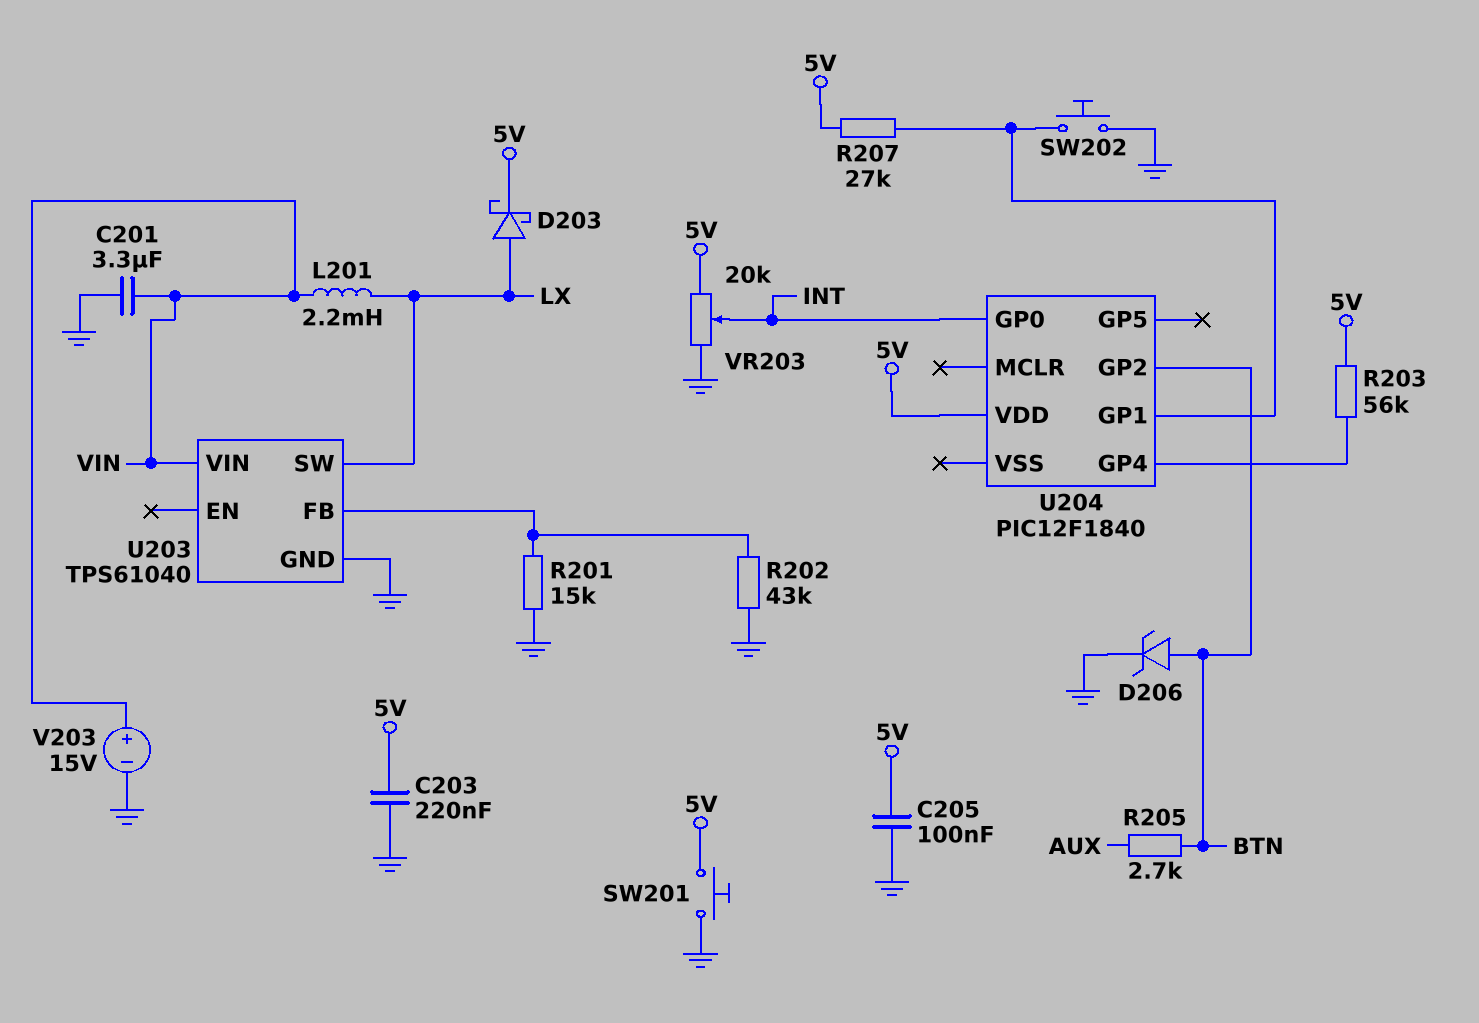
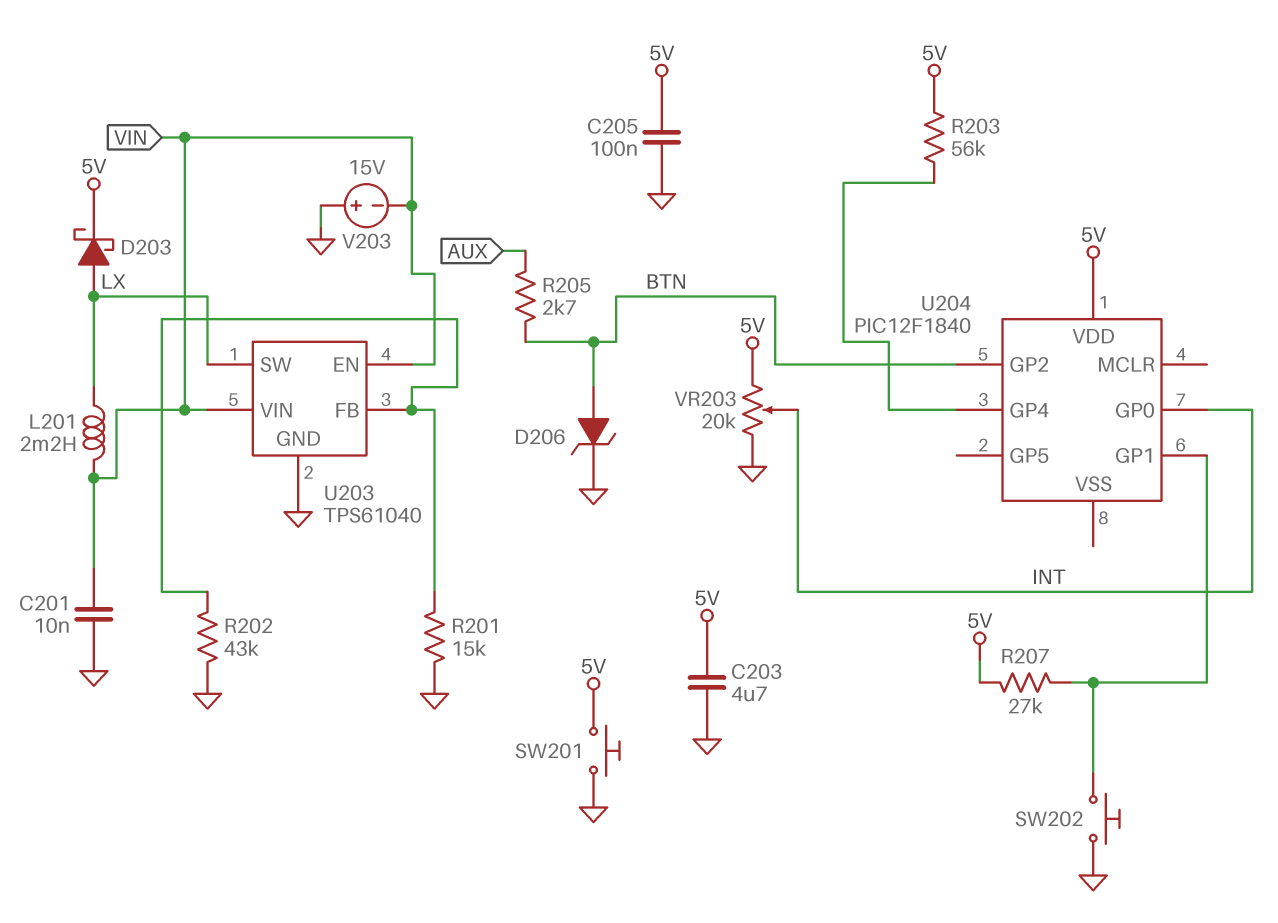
C201: 3.3uF (GND, VIN) -> 10nF (GND, VIN)
C203: 220nF (5V, GND) -> 4.7uF (5V, GND)
U203 pin EN: none -> VIN
V203: 15V (plus VIN, minus GND) -> 15V (plus GND, minus VIN)

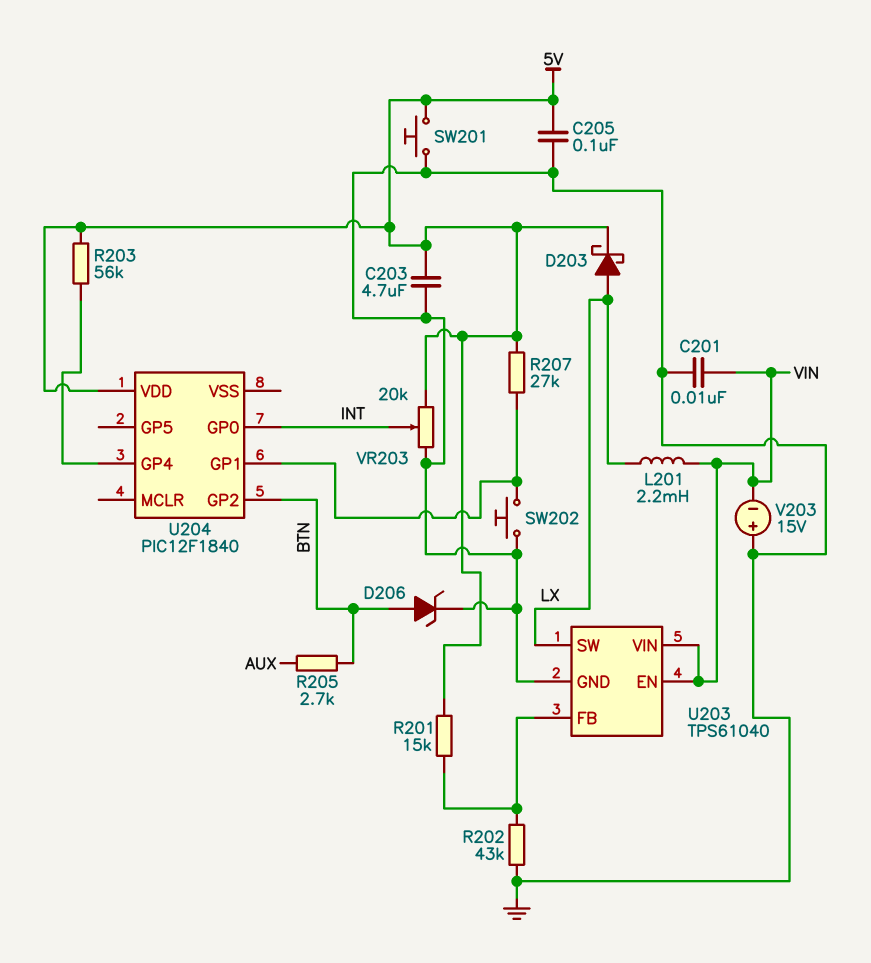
R201: 15k (GND, U203/FB) -> 15k (5V, U203/FB)

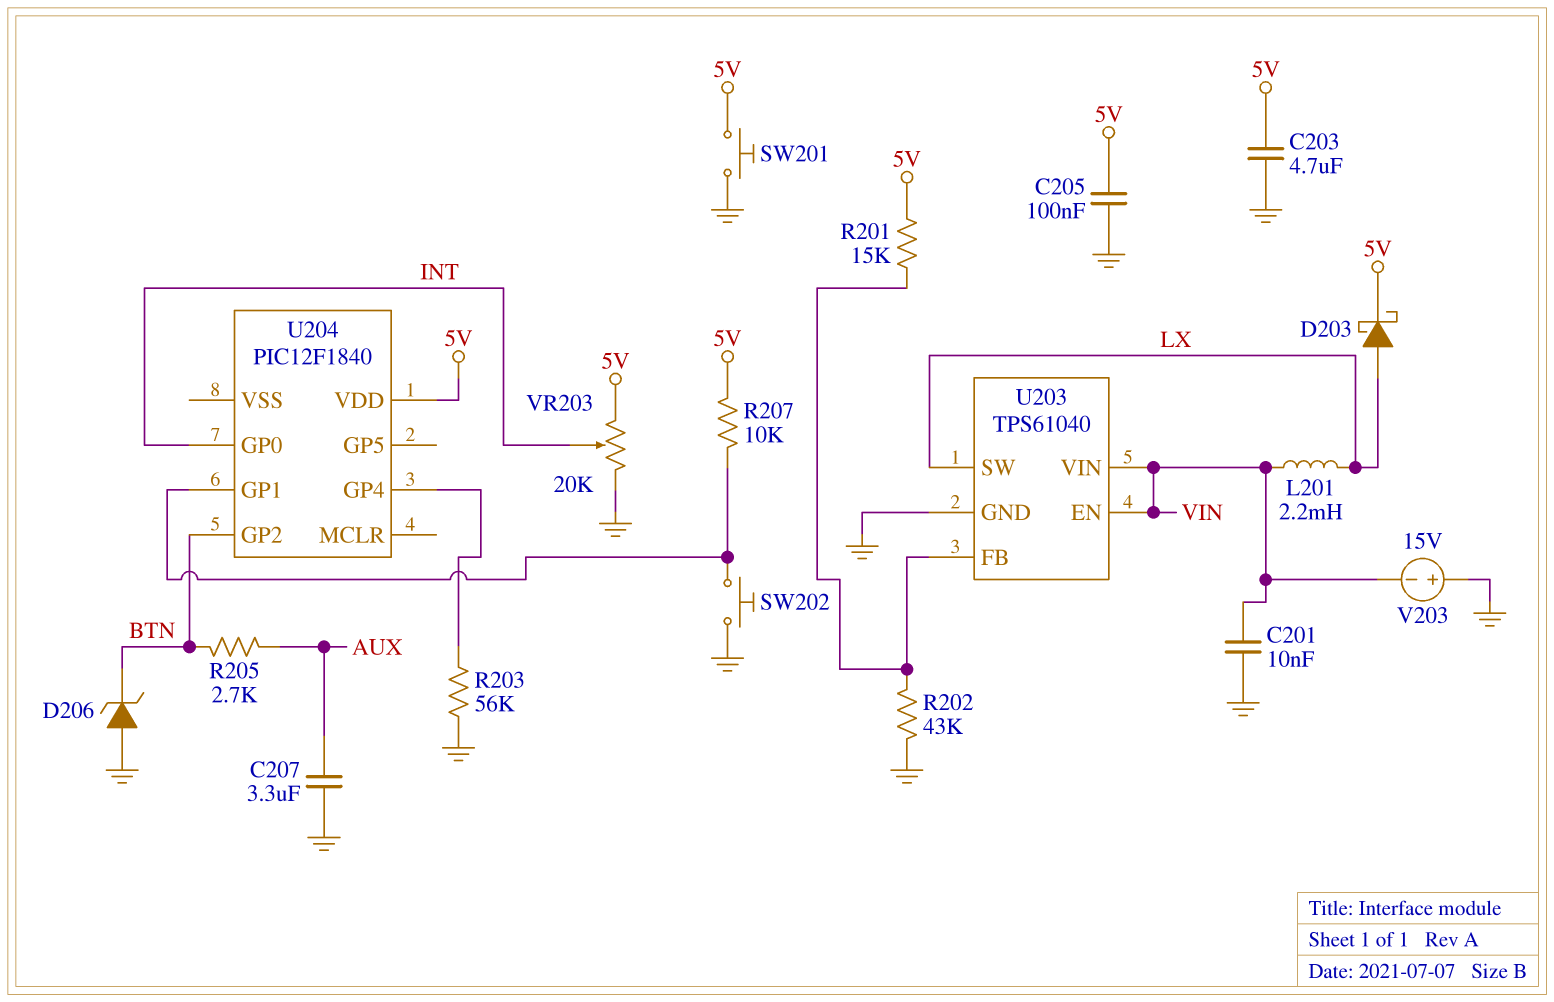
C207: none -> 3.3uF (AUX, GND)
D206: zener (A BTN, K GND) -> zener (A GND, K BTN)
R203: 56k (5V, U204/GP4) -> 56k (GND, U204/GP4)
R207: 27k (5V, U204/GP1) -> 10k (5V, U204/GP1)

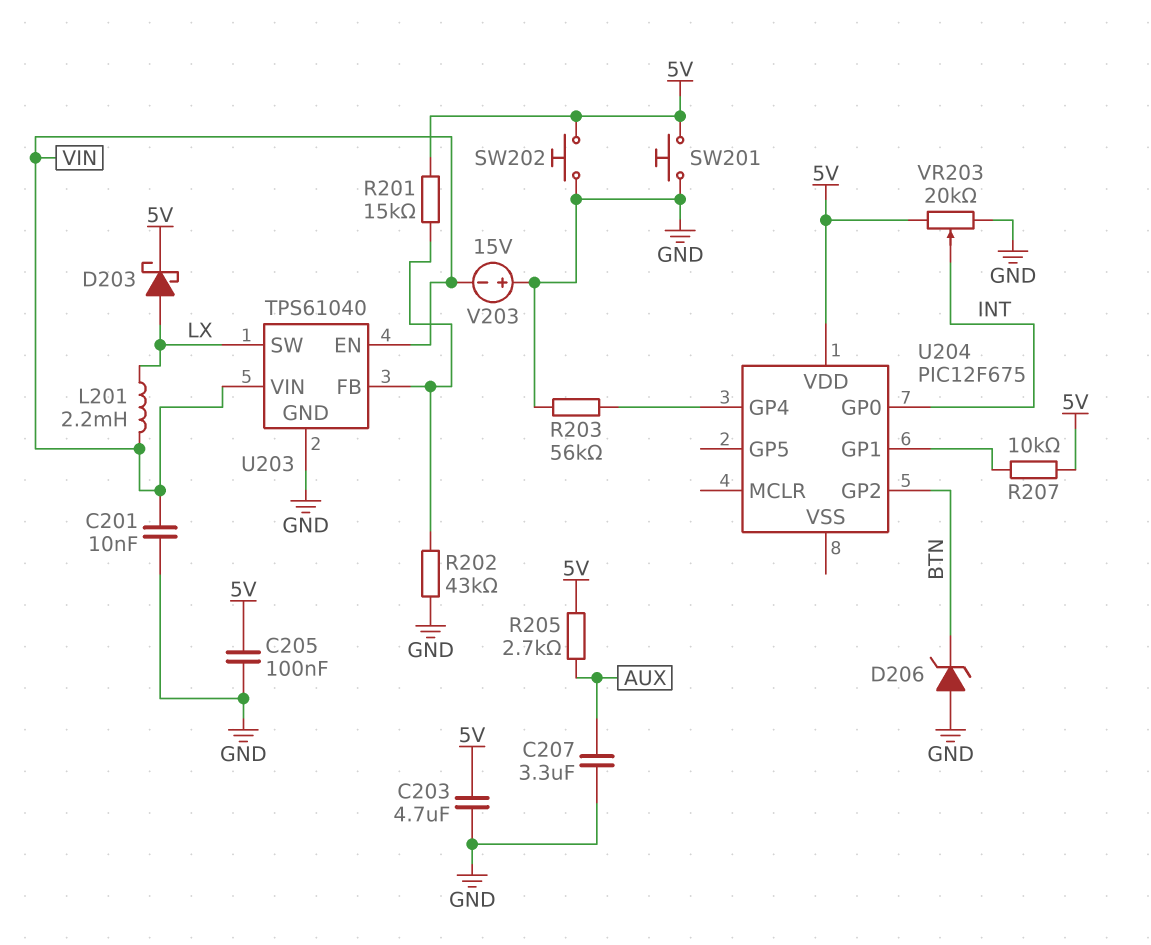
R205: 2.7k (AUX, BTN) -> 2.7k (5V, AUX)
SW202: button (GND, U204/GP1) -> button (5V, GND)
U204: PIC12F1840 -> PIC12F675

